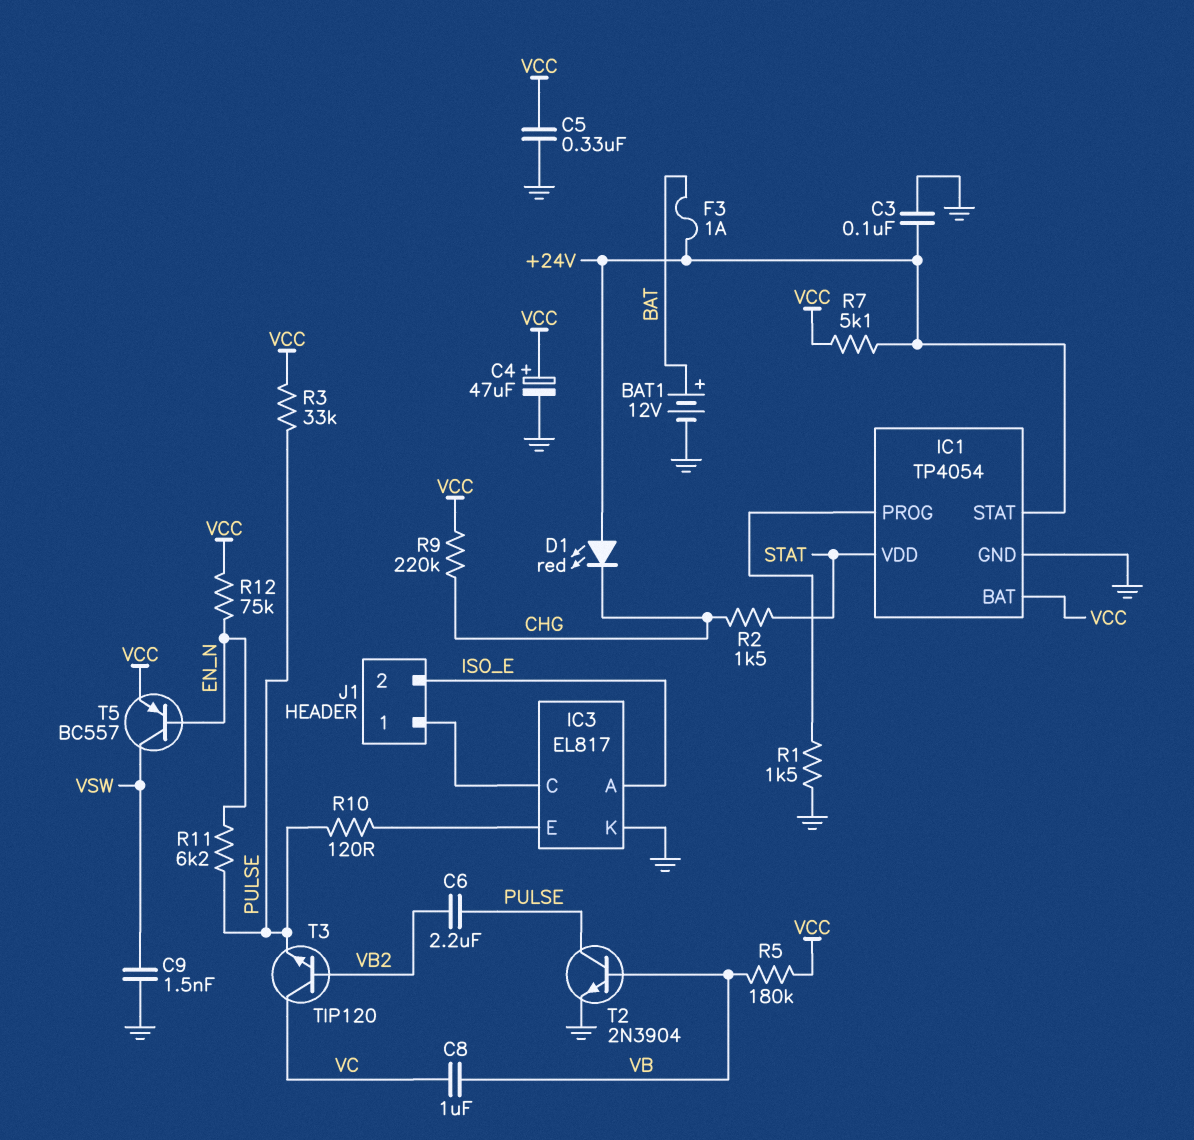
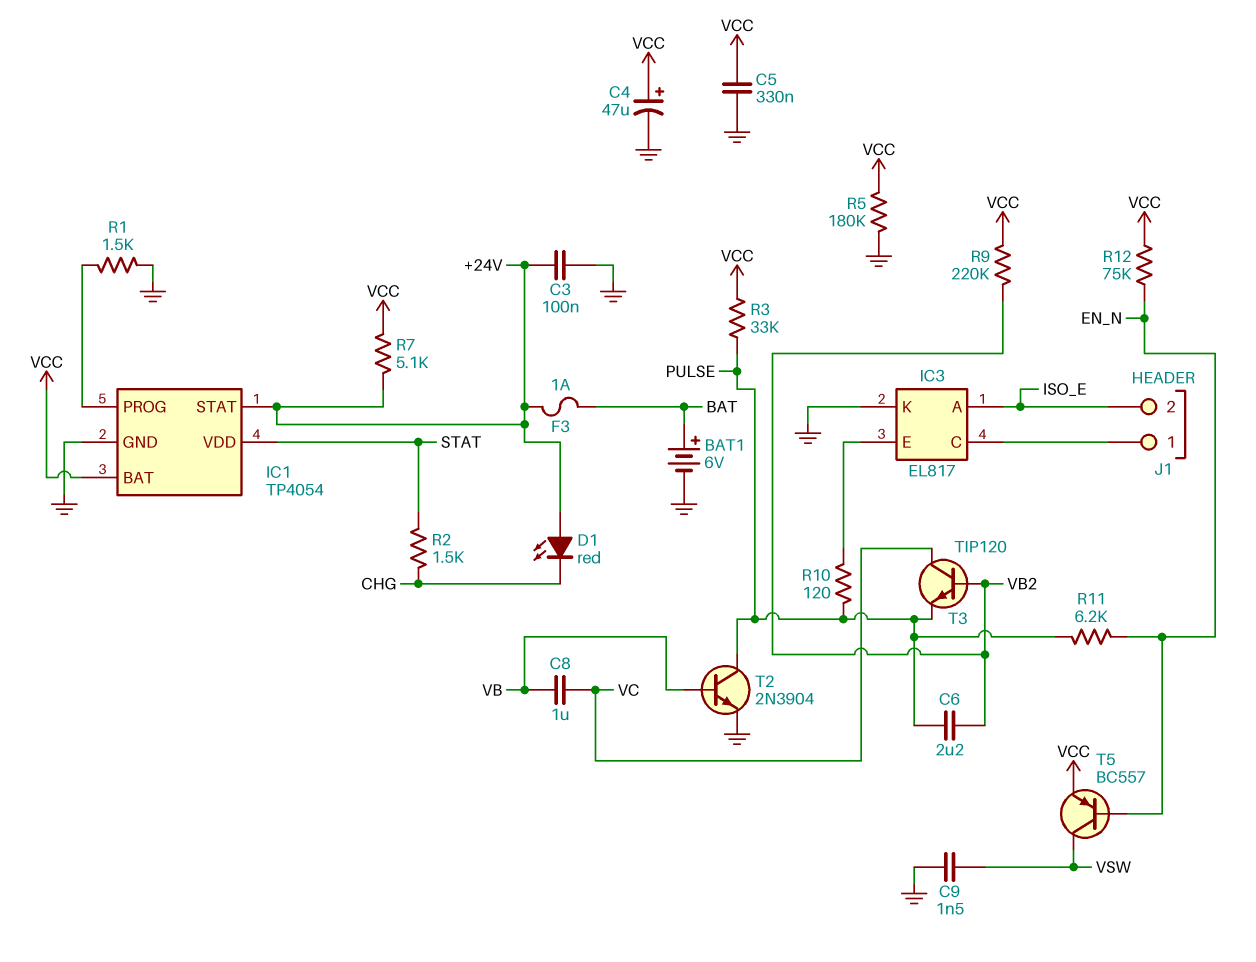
BAT1: 12V (plus BAT, minus GND) -> 6V (plus BAT, minus GND)
R5: 180k (VB, VCC) -> 180k (GND, VCC)
R9: 220k (CHG, VCC) -> 220k (VB2, VCC)

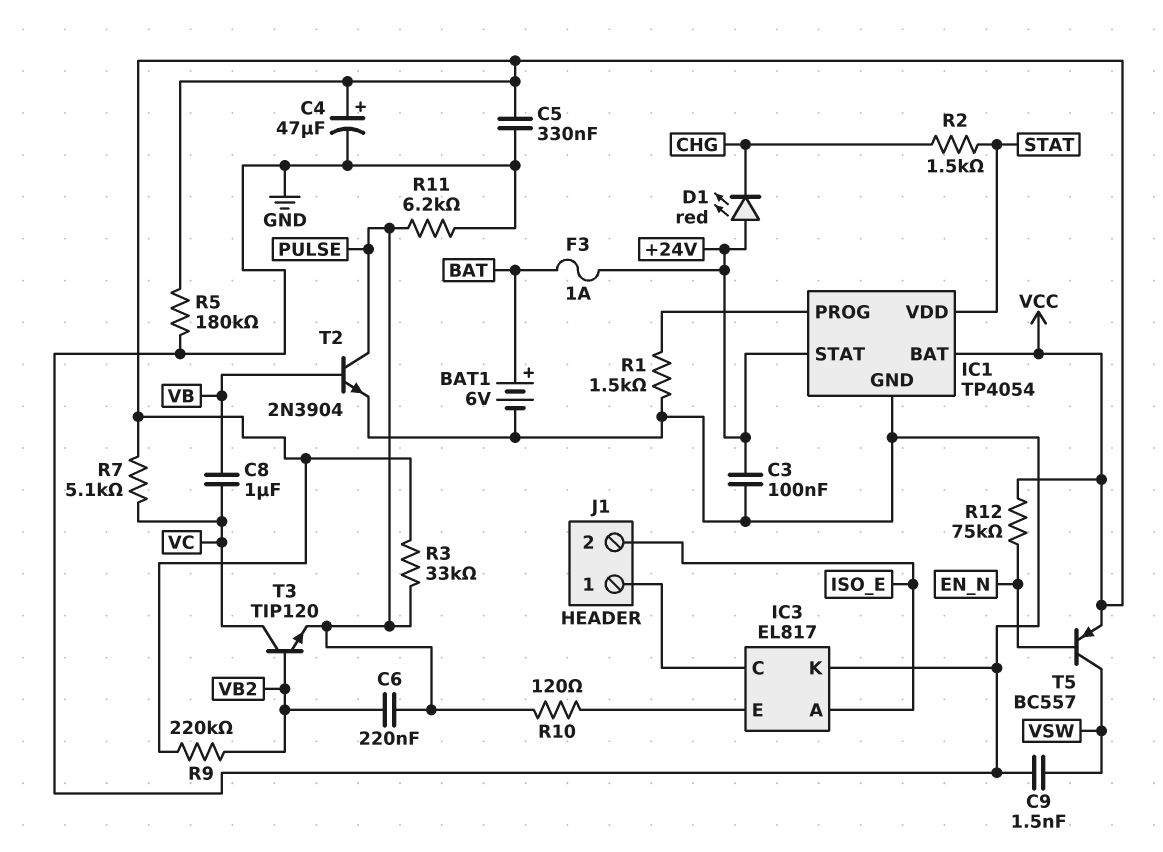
C6: 2.2uF (PULSE, VB2) -> 220nF (PULSE, VB2)
R7: 5.1k (+24V, VCC) -> 5.1k (VC, VCC)
R11: 6.2k (EN_N, PULSE) -> 6.2k (GND, PULSE)

